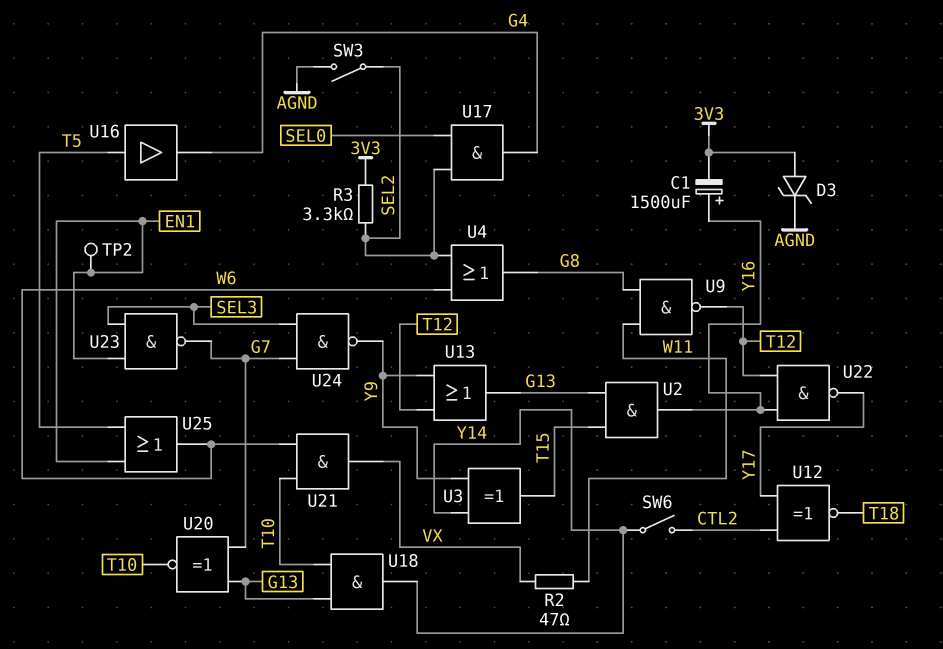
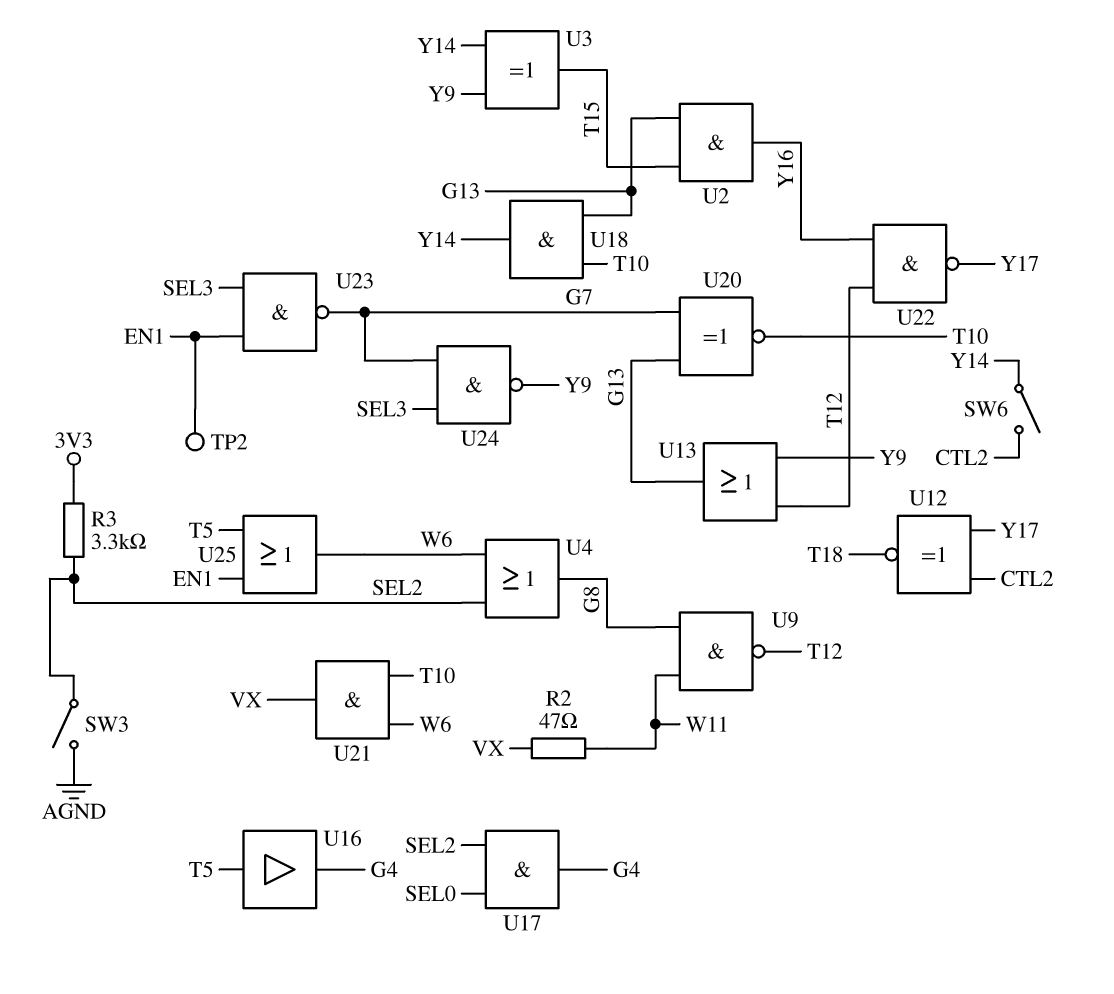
C1: 1500uF (plus Y16, minus 3V3) -> none
D3: zener (A 3V3, K AGND) -> none

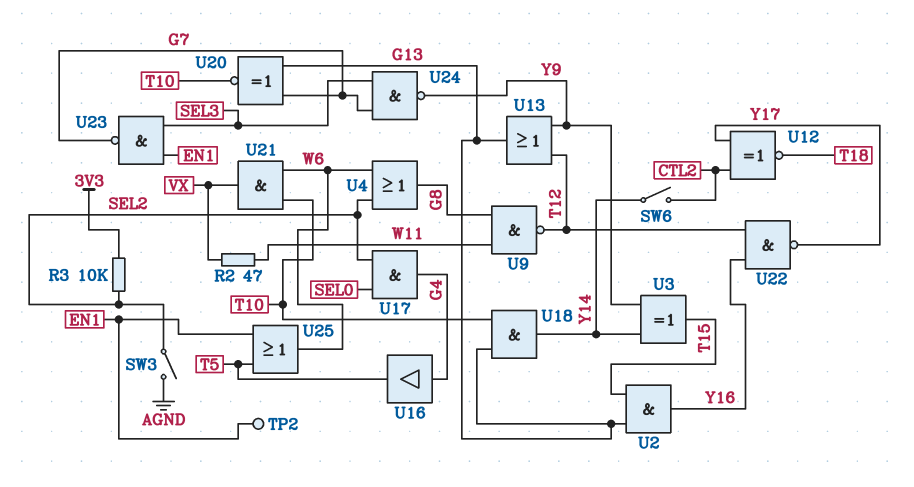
R3: 3.3k (3V3, SEL2) -> 10k (3V3, SEL2)
U16: buffer (in T5, out G4) -> buffer (in G4, out T5)

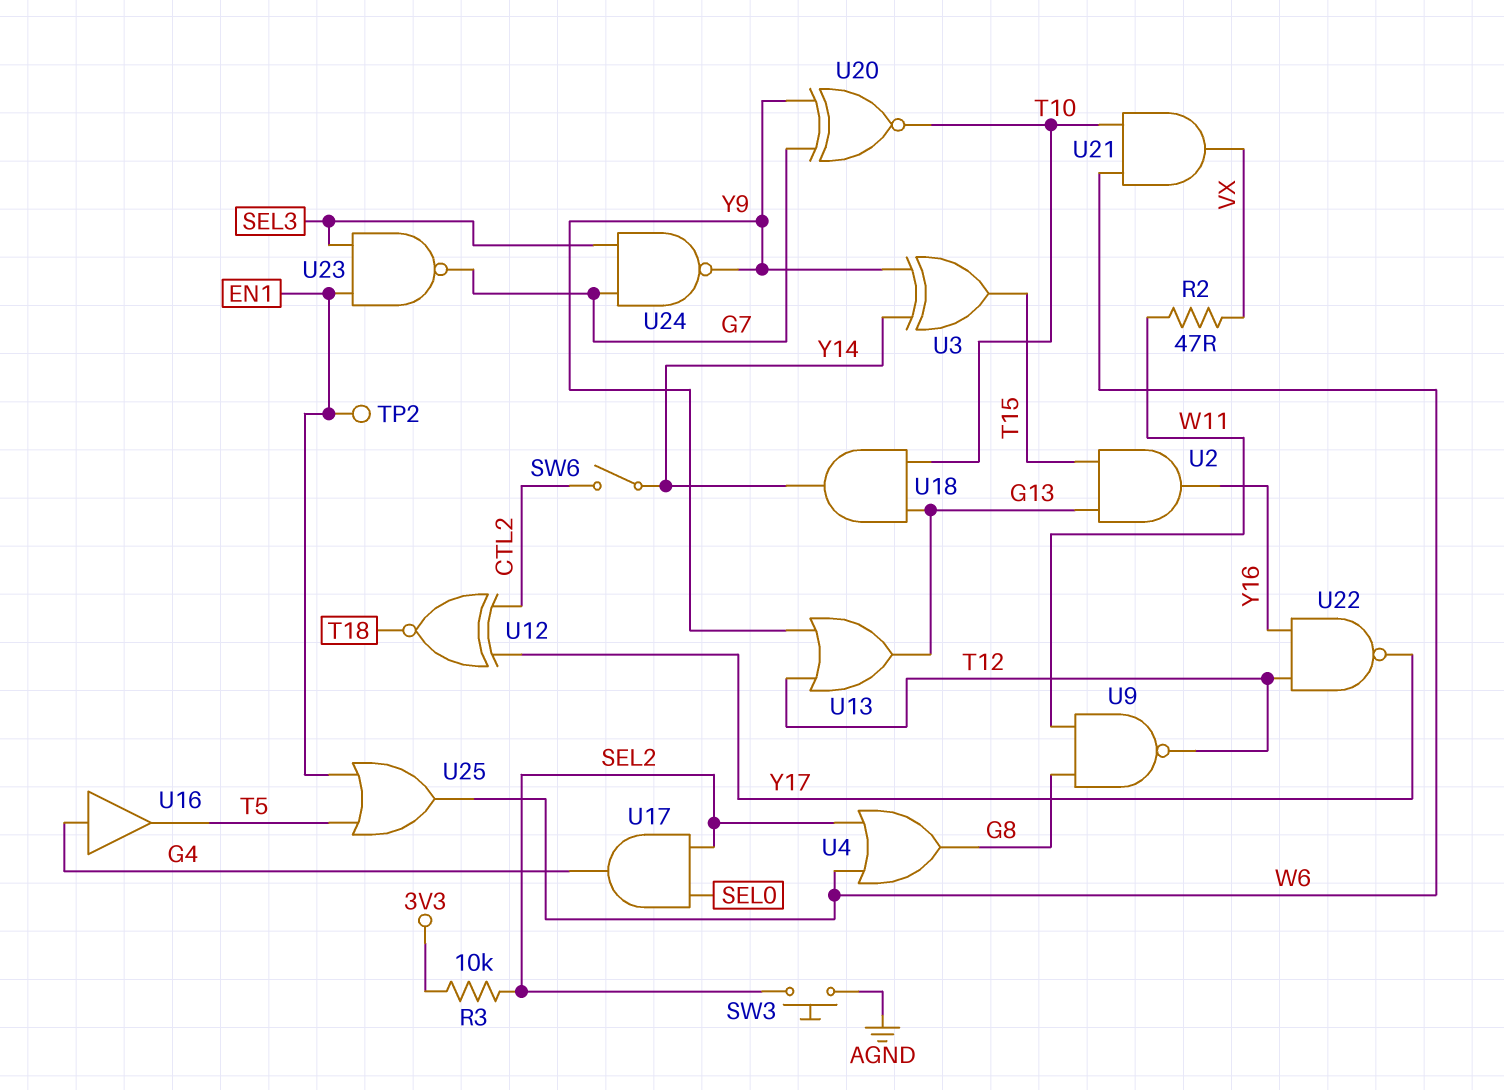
SW3: switch (AGND, SEL2) -> button (AGND, SEL2)
U20: XNOR (in G7, in G13, out T10) -> XNOR (in G7, in Y9, out T10)

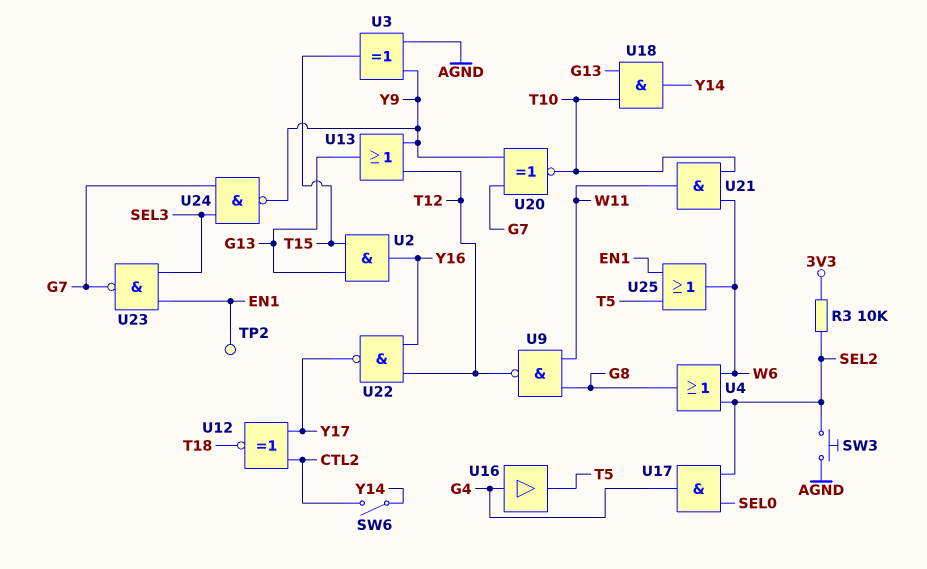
R2: 47 (VX, W11) -> none
U3: XOR (in Y9, in Y14, out T15) -> XOR (in AGND, in Y9, out T15)
U21: AND (in T10, in W6, out VX) -> AND (in T10, in W6, out W11)

